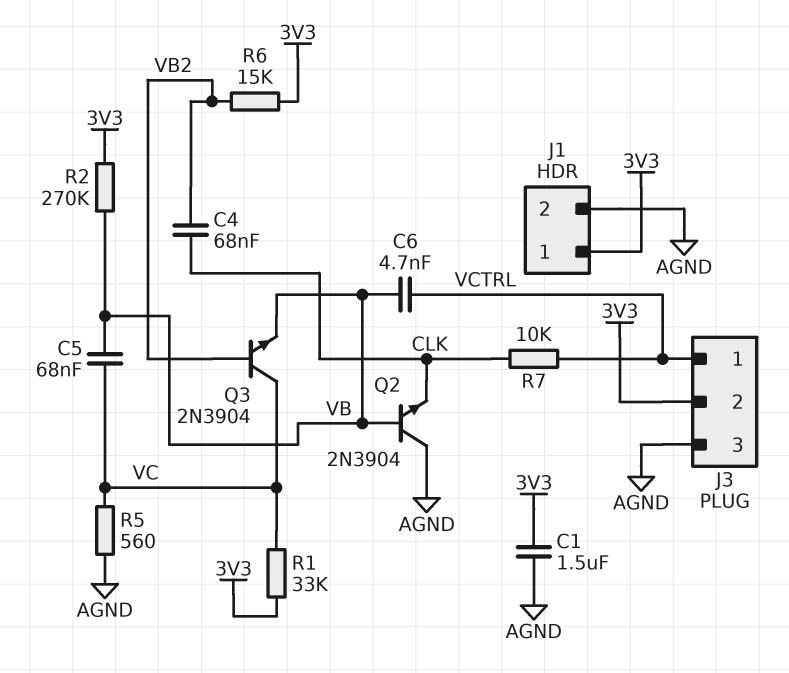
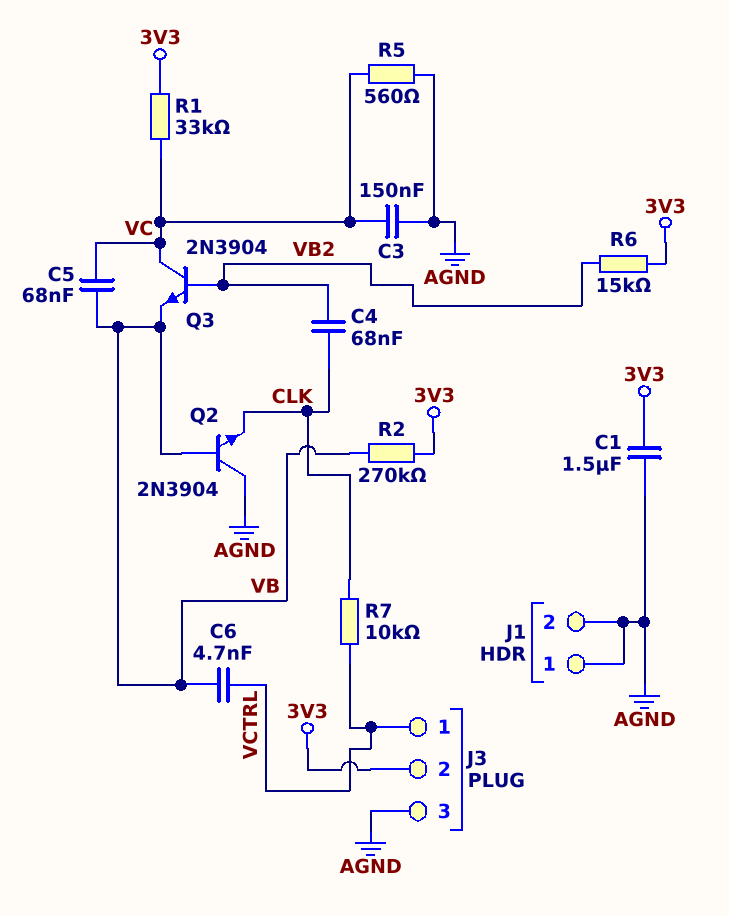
C3: none -> 150nF (AGND, VC)
J1 pin 1: 3V3 -> AGND

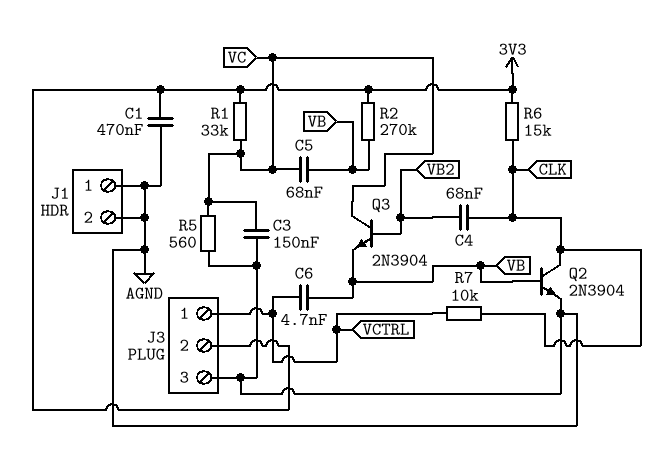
C1: 1.5uF (3V3, AGND) -> 470nF (3V3, AGND)
Q2: NPN 2N3904 (B VB, C AGND, E CLK) -> NPN 2N3904 (B VB, C CLK, E AGND)
R6: 15k (3V3, VB2) -> 15k (3V3, CLK)

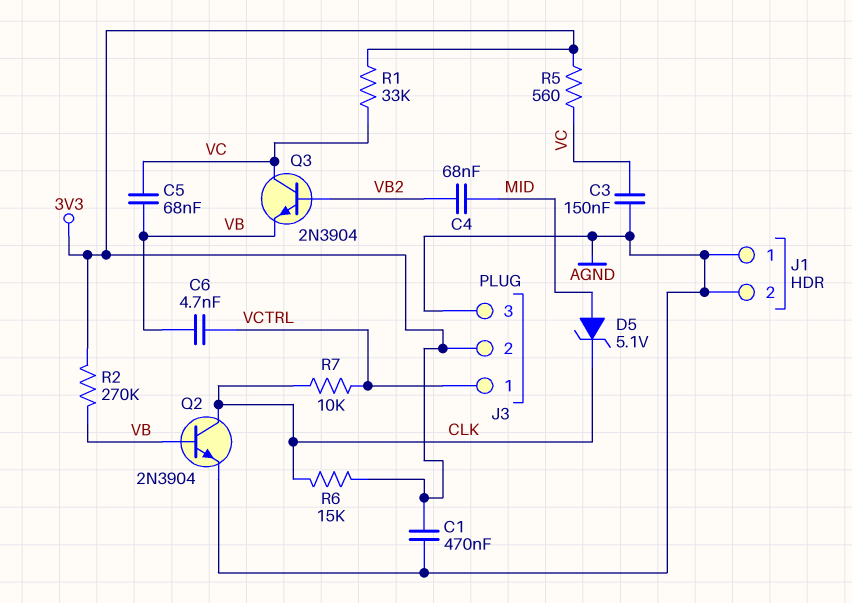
C4: 68nF (CLK, VB2) -> 68nF (MID, VB2)
D5: none -> zener 5.1V (A MID, K CLK)
R5: 560 (AGND, VC) -> 560 (3V3, VC)

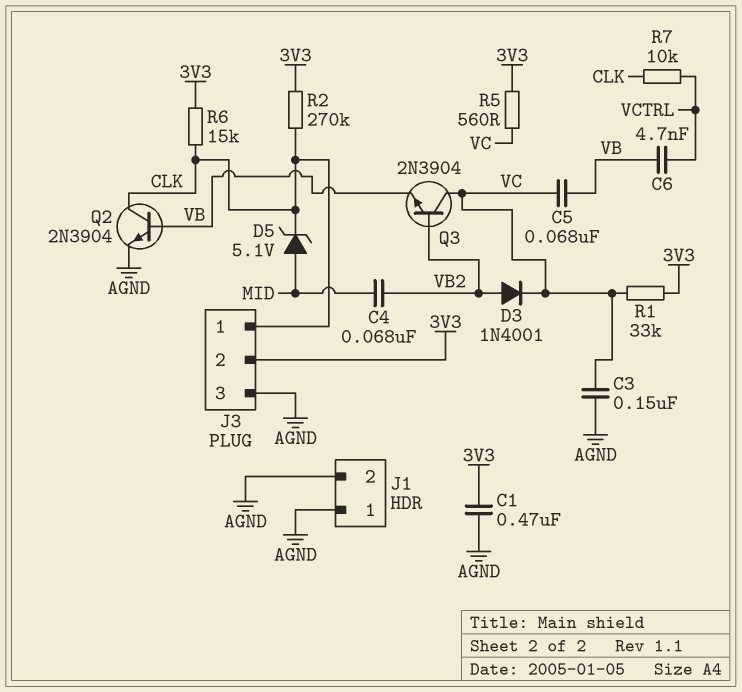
D3: none -> diode 1N4001 (A VB2, K VC)
J3 pin 1: VCTRL -> CLK
R2: 270k (3V3, VB) -> 270k (3V3, CLK)

